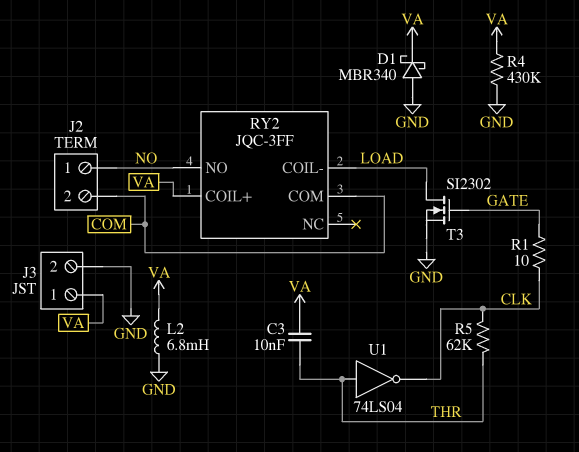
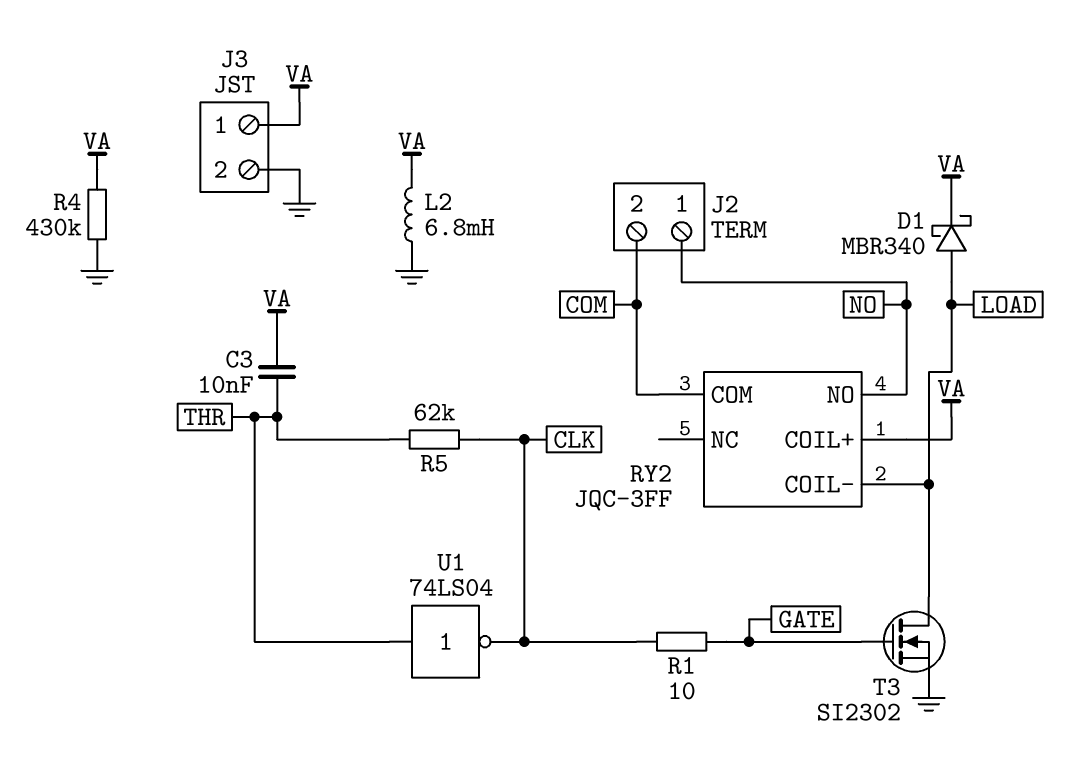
D1: schottky MBR340 (A GND, K VA) -> schottky MBR340 (A LOAD, K VA)

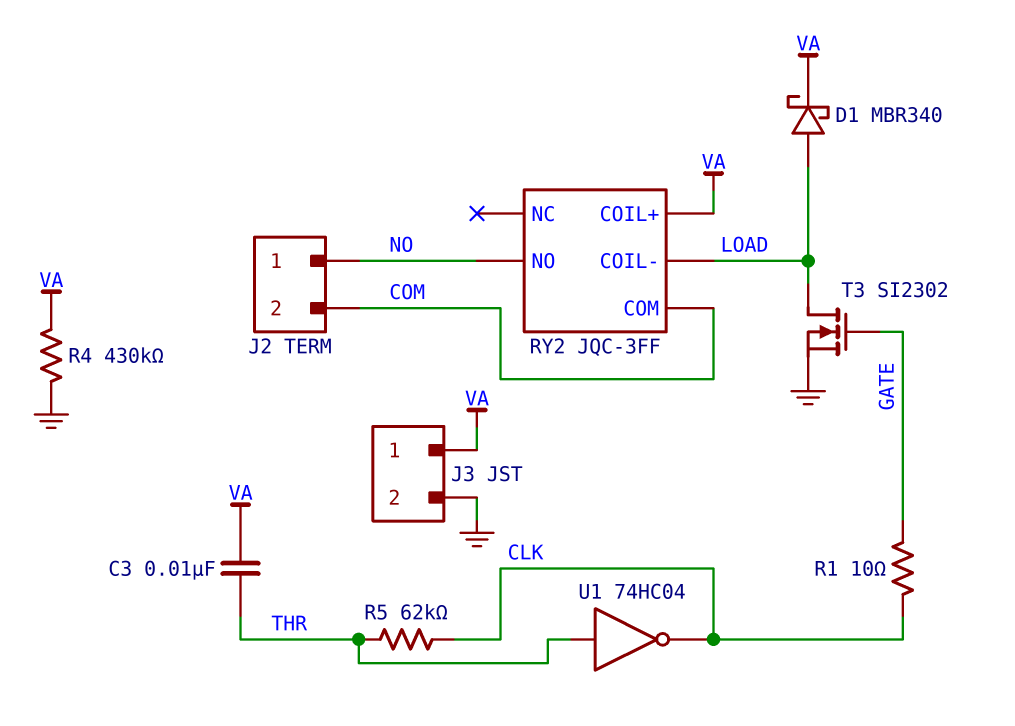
L2: 6.8mH (GND, VA) -> none
U1: NOT 74LS04 (in THR, out CLK) -> NOT 74HC04 (in THR, out CLK)

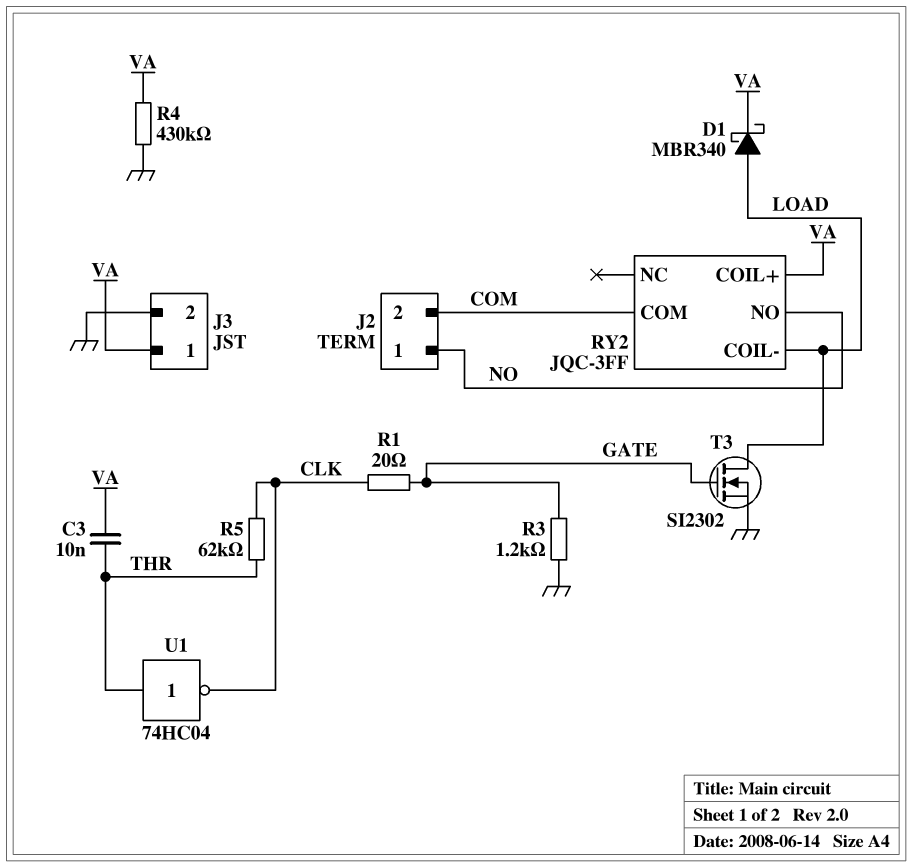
R1: 10 (CLK, GATE) -> 20 (CLK, GATE)
R3: none -> 1.2k (GATE, GND)

